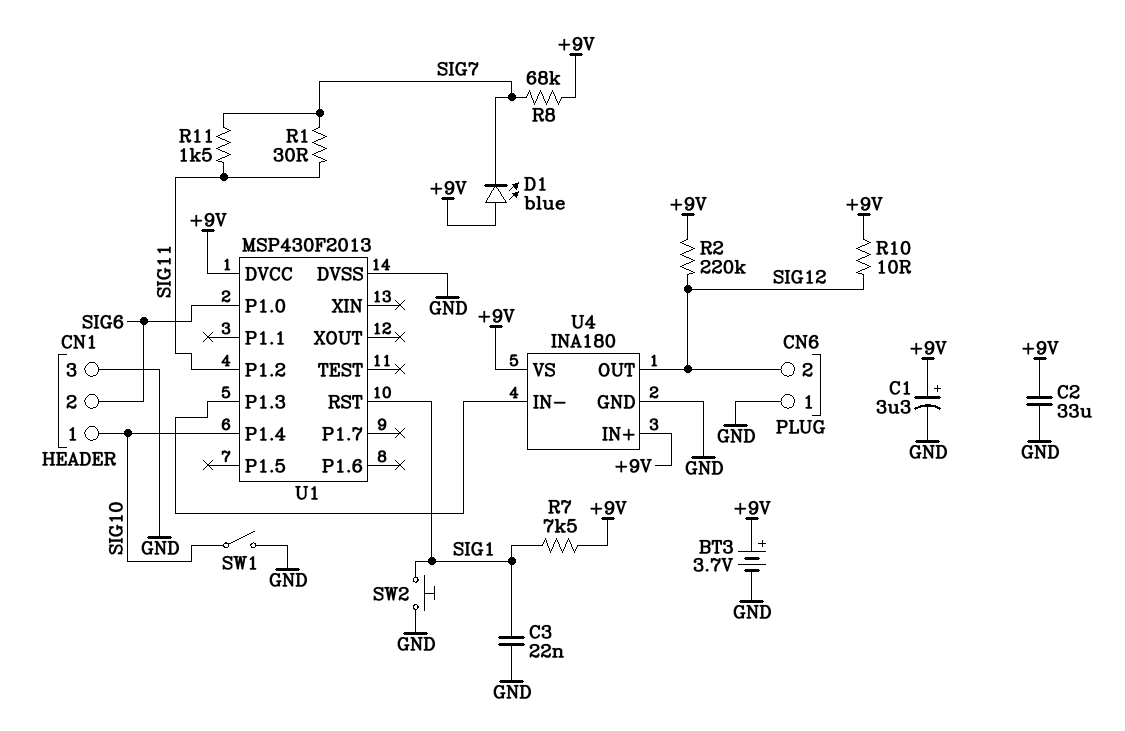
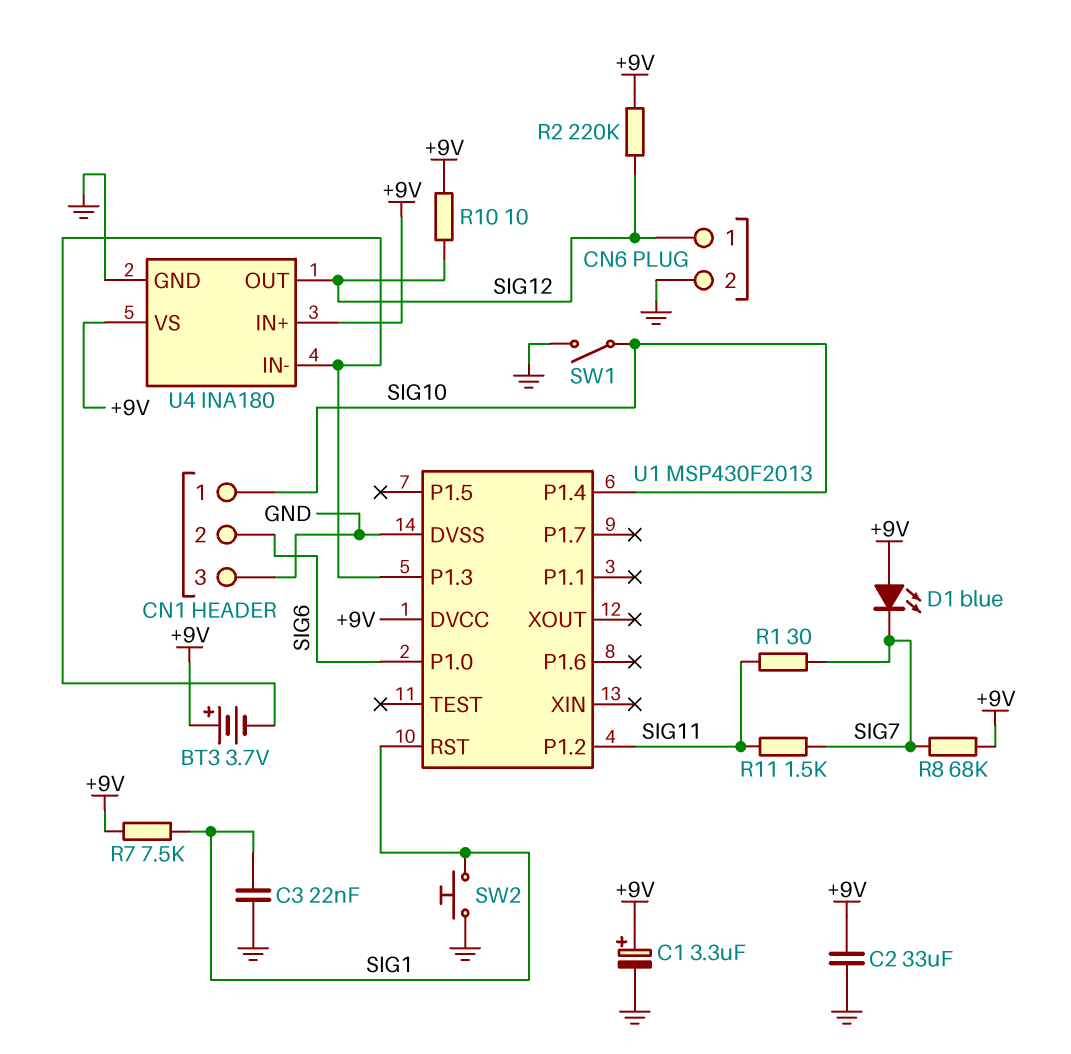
BT3: 3.7V (plus +9V, minus GND) -> 3.7V (plus +9V, minus U1/P1.3)
CN6 pin 1: GND -> SIG12
CN6 pin 2: SIG12 -> GND

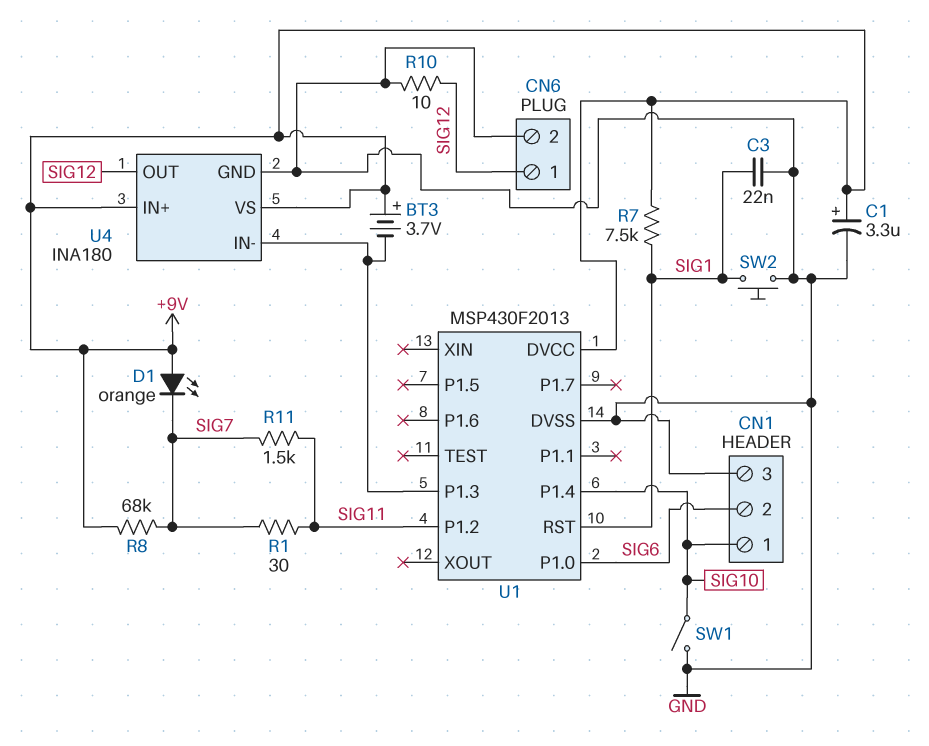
C2: 33uF (+9V, GND) -> none
D1: LED blue (A +9V, K SIG7) -> LED orange (A +9V, K SIG7)
R2: 220k (+9V, SIG12) -> none
R10: 10 (+9V, SIG12) -> 10 (GND, SIG12)

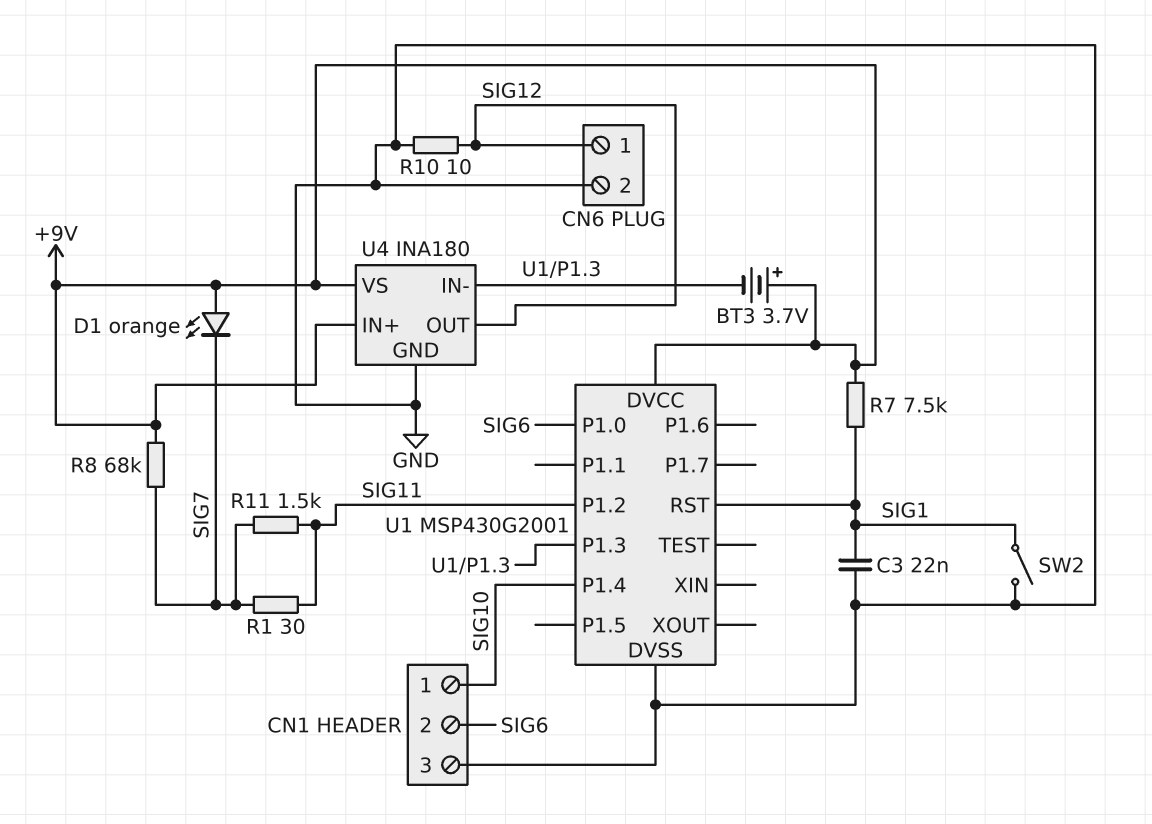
C1: 3.3uF (plus +9V, minus GND) -> none
SW1: switch (GND, SIG10) -> none
SW2: button (GND, SIG1) -> switch (GND, SIG1)
U1: MSP430F2013 -> MSP430G2001

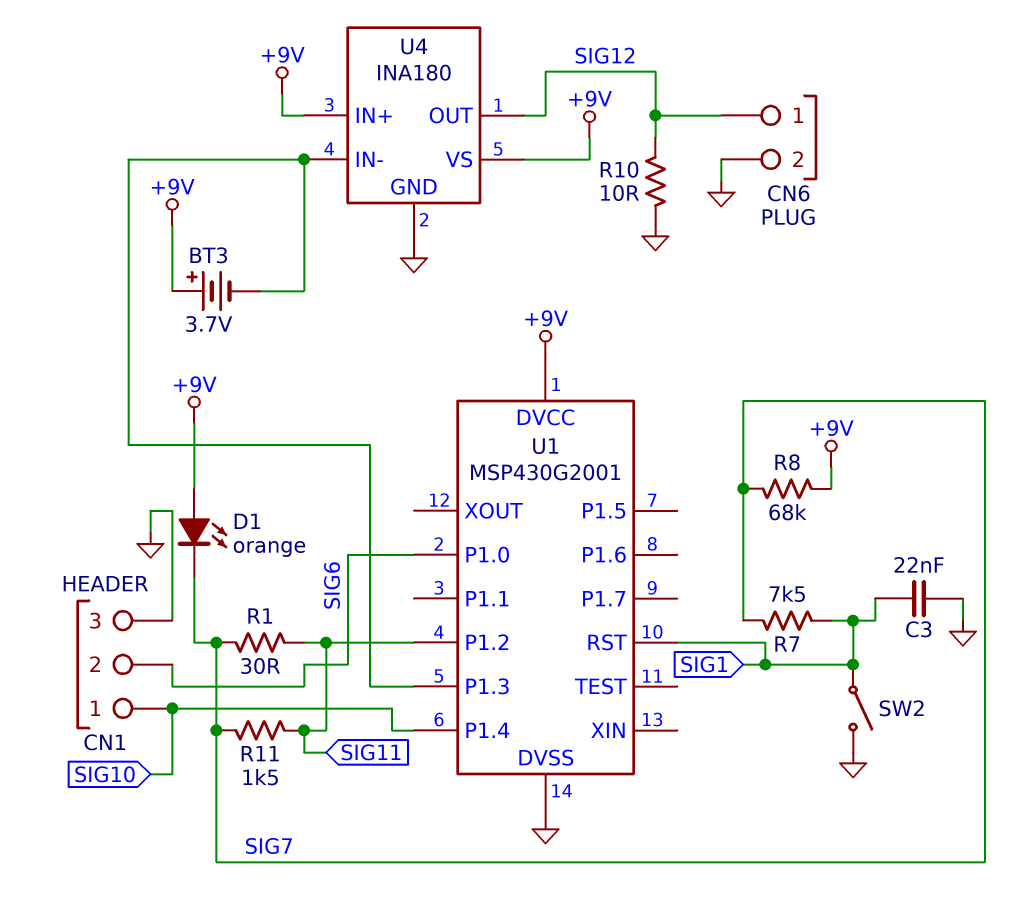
R7: 7.5k (+9V, SIG1) -> 7.5k (SIG1, SIG7)

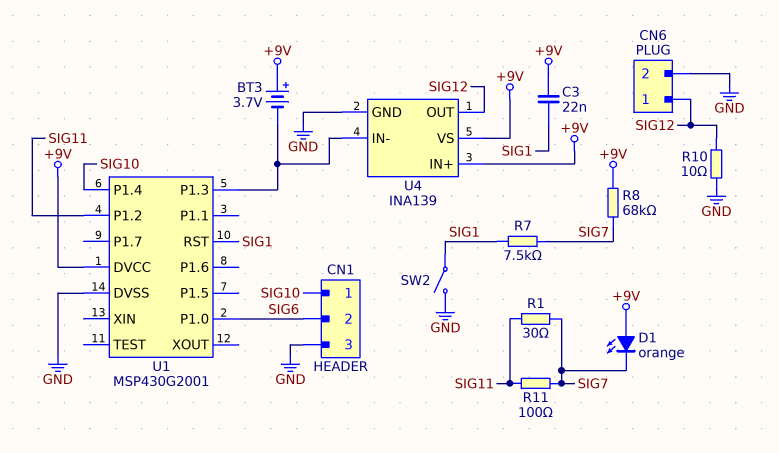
C3: 22nF (GND, SIG1) -> 22nF (+9V, SIG1)
R11: 1.5k (SIG7, SIG11) -> 100 (SIG7, SIG11)
U4: INA180 -> INA139

